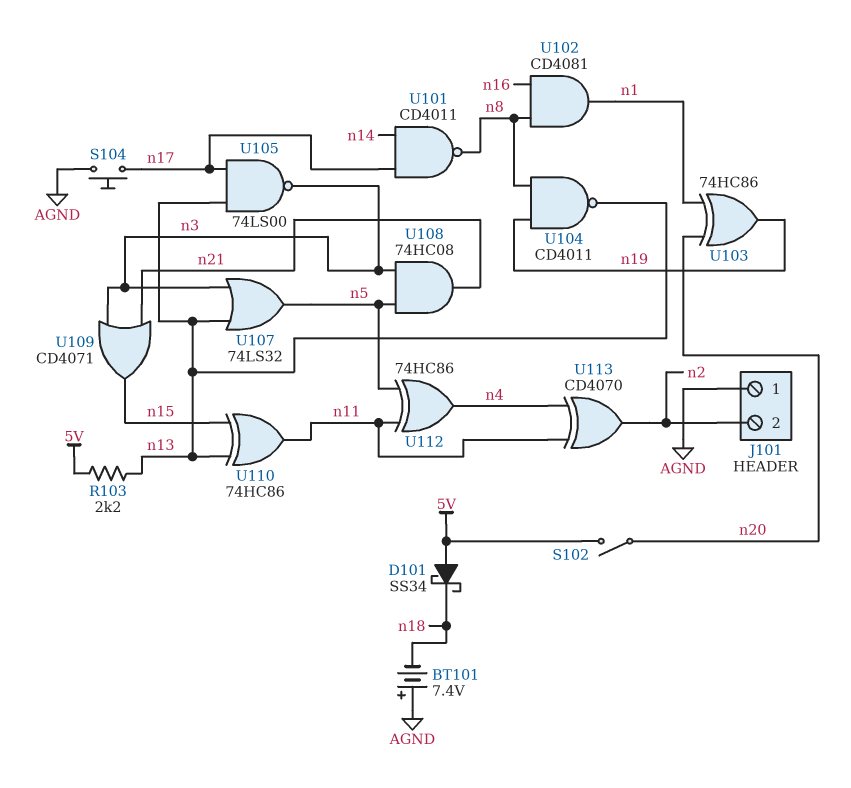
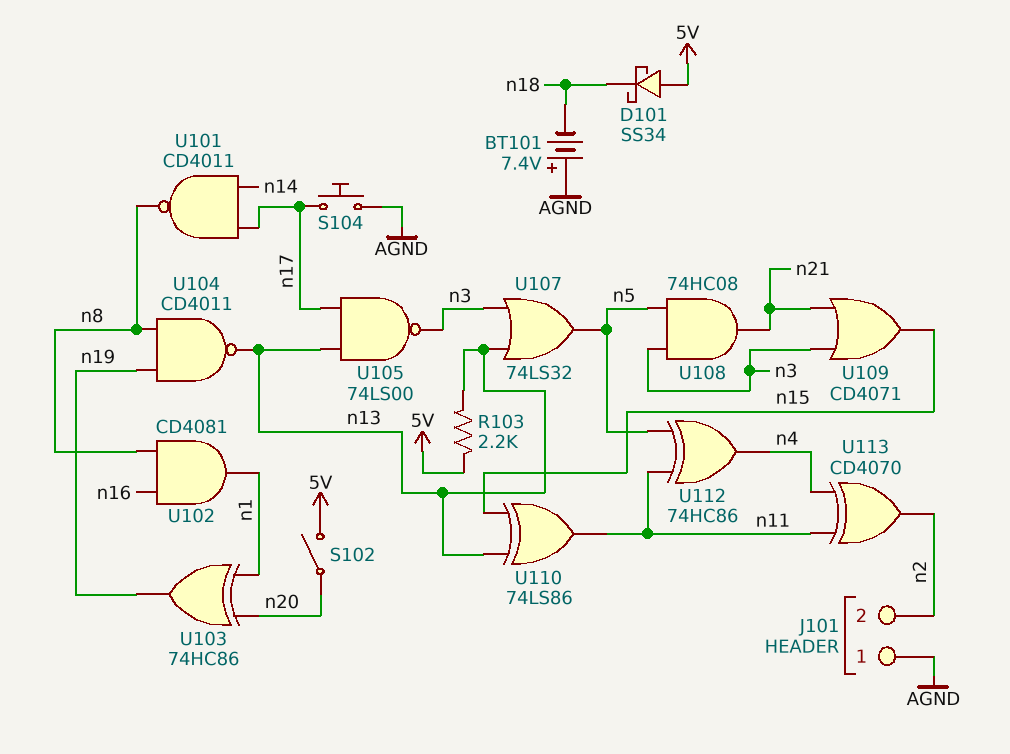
U110: XOR 74HC86 (in n13, in n15, out n11) -> XOR 74LS86 (in n13, in n15, out n11)

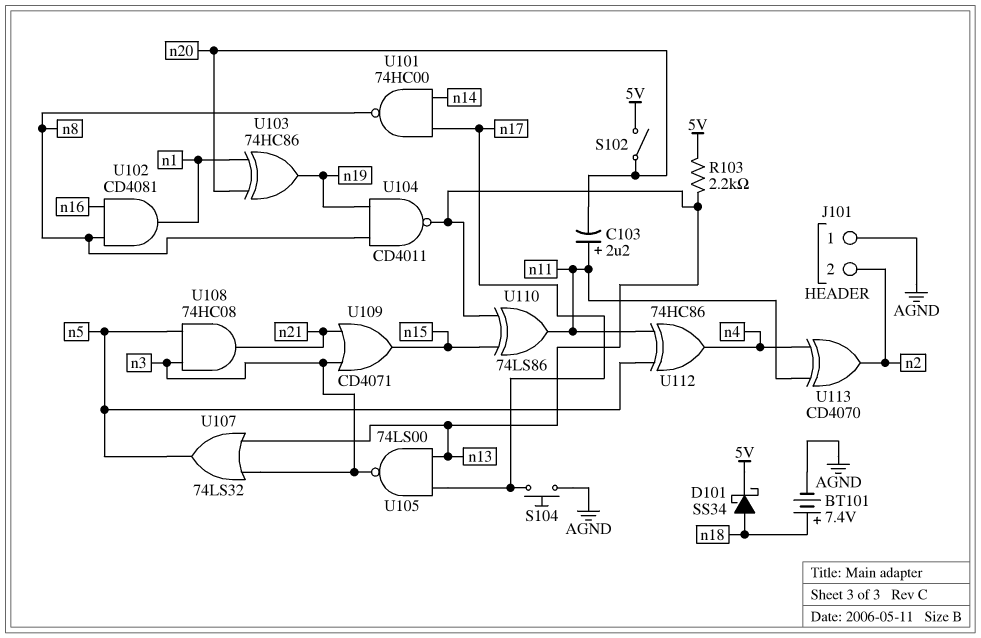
BT101: 7.4V (plus AGND, minus n18) -> 7.4V (plus n18, minus AGND)
C103: none -> 2.2uF (plus n11, minus n20)
D101: schottky SS34 (A 5V, K n18) -> schottky SS34 (A n18, K 5V)
U101: NAND CD4011 (in n14, in n17, out n8) -> NAND 74HC00 (in n14, in n17, out n8)

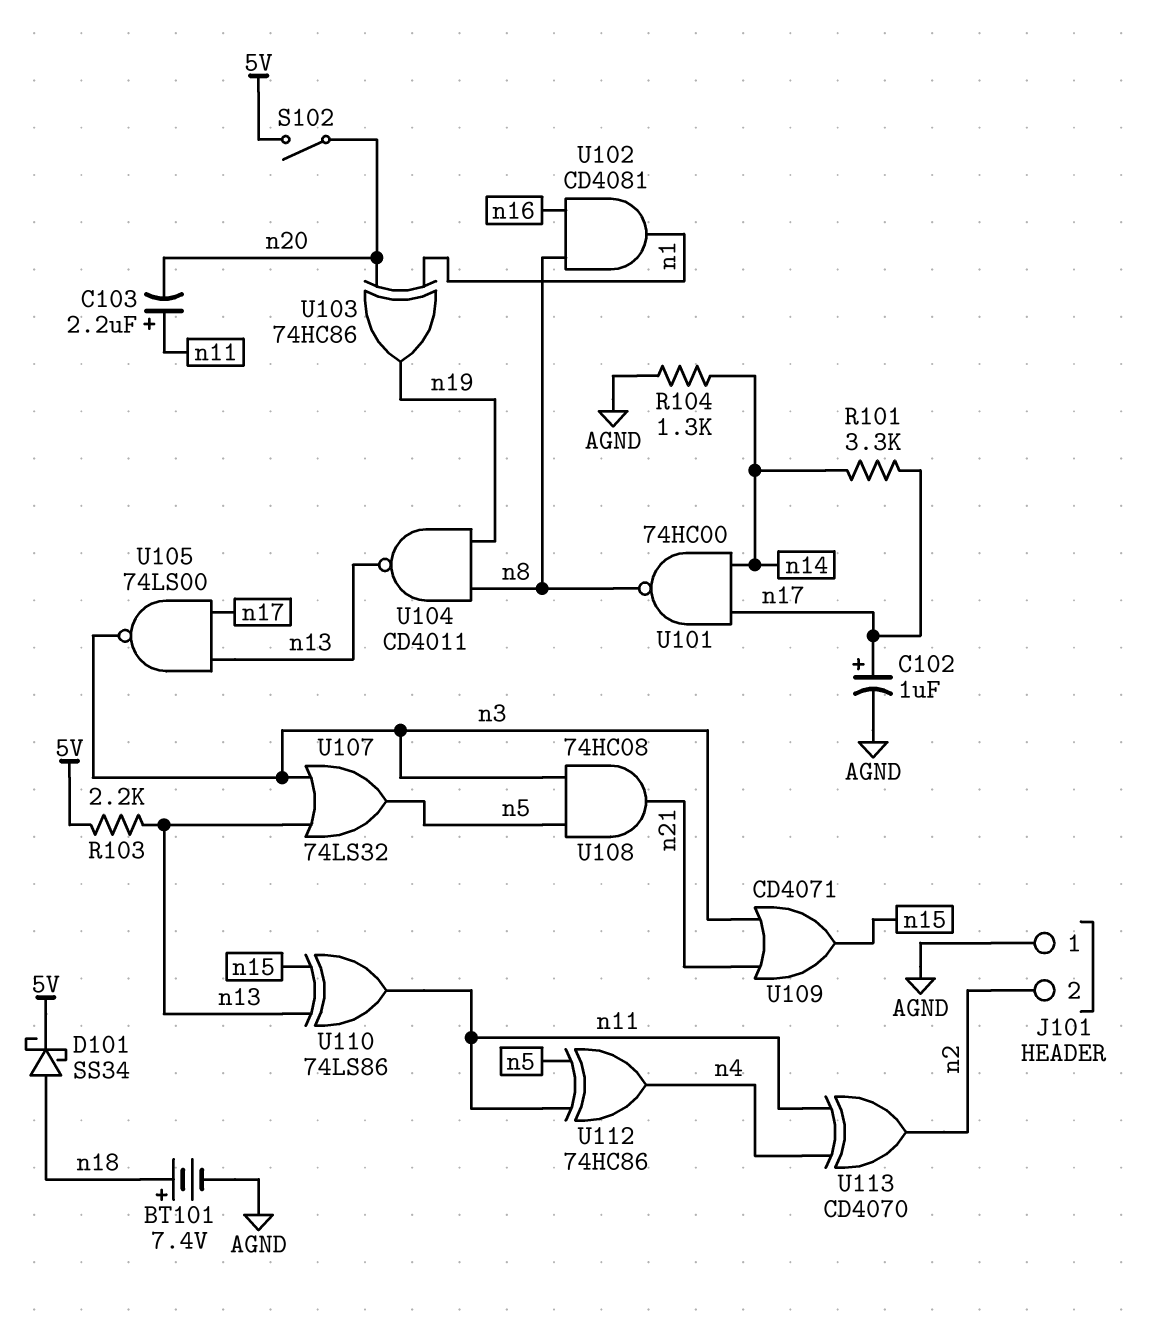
C102: none -> 1uF (plus n17, minus AGND)
R101: none -> 3.3k (n14, n17)
R104: none -> 1.3k (AGND, n14)
S104: button (AGND, n17) -> none

